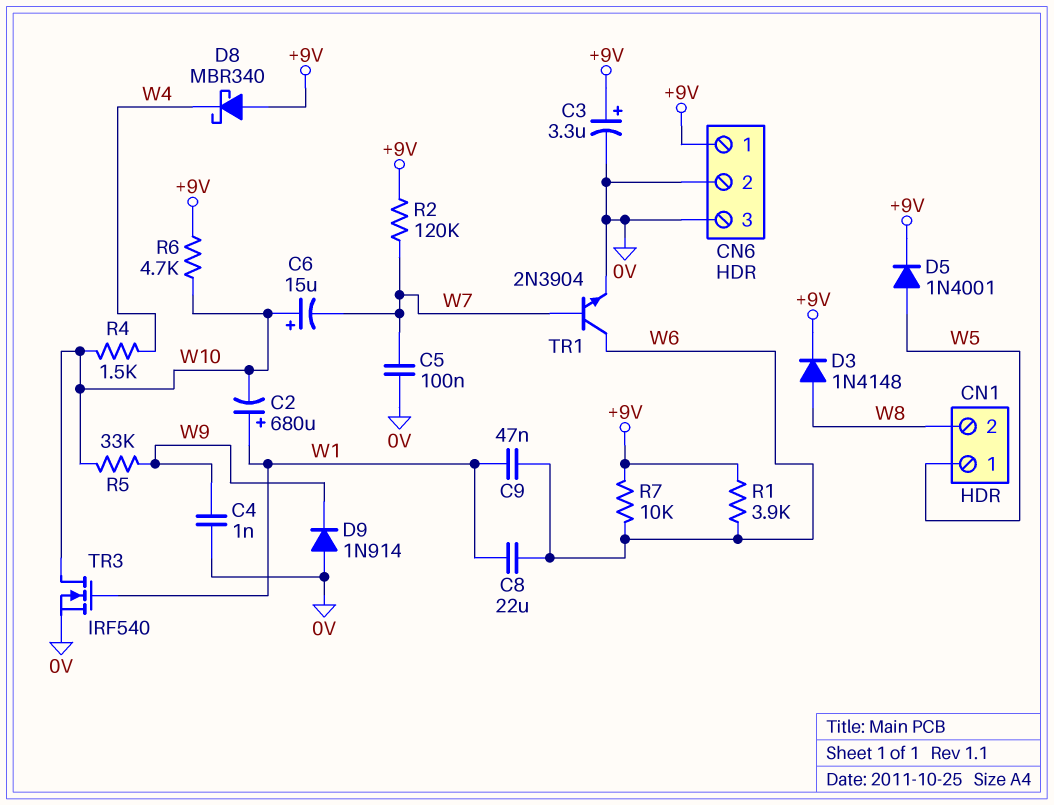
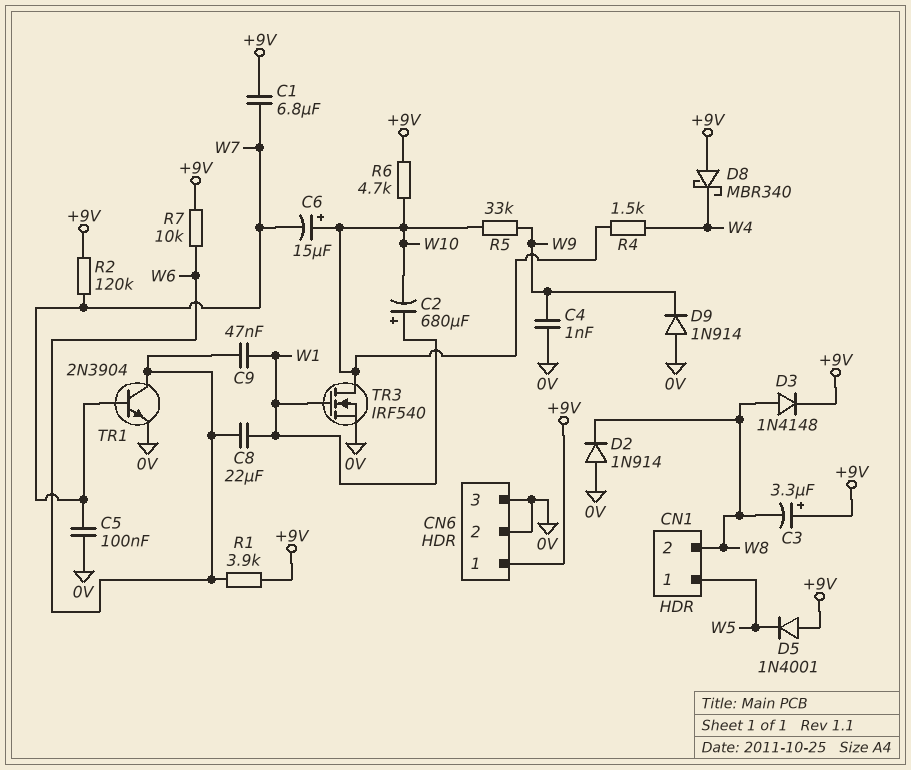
C1: none -> 6.8uF (+9V, W7)
C3: 3.3uF (plus +9V, minus 0V) -> 3.3uF (plus +9V, minus W8)
D2: none -> diode 1N914 (A 0V, K W8)
D5: diode 1N4001 (A W5, K +9V) -> diode 1N4001 (A +9V, K W5)

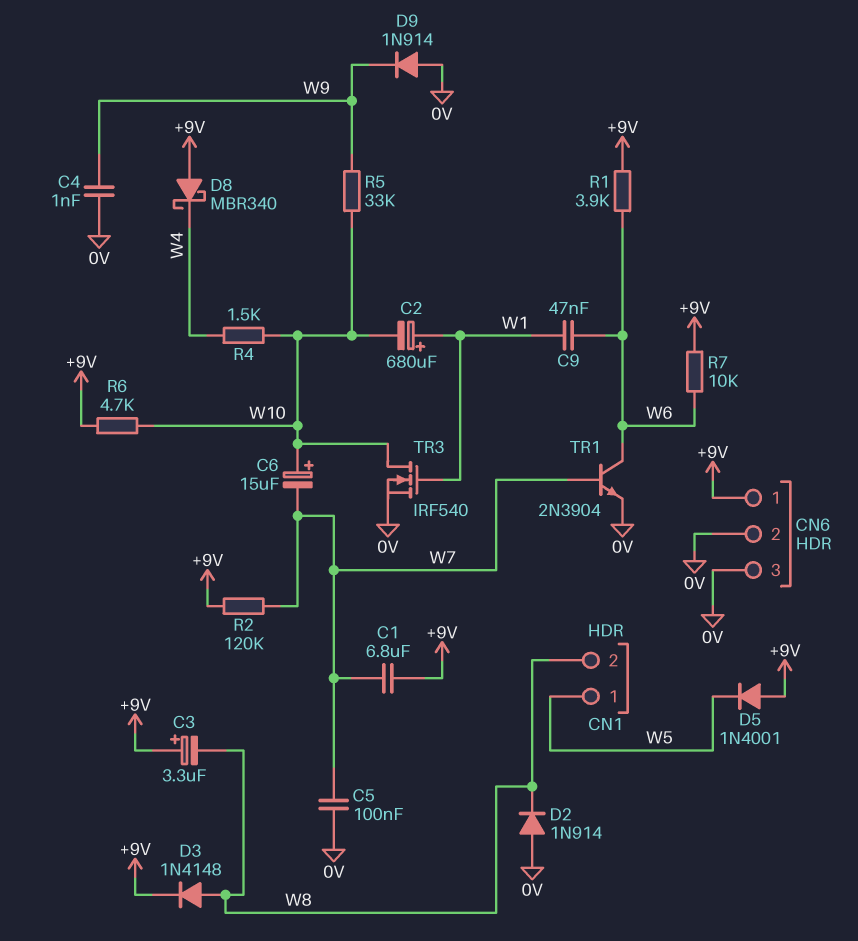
C8: 22uF (W1, W6) -> none

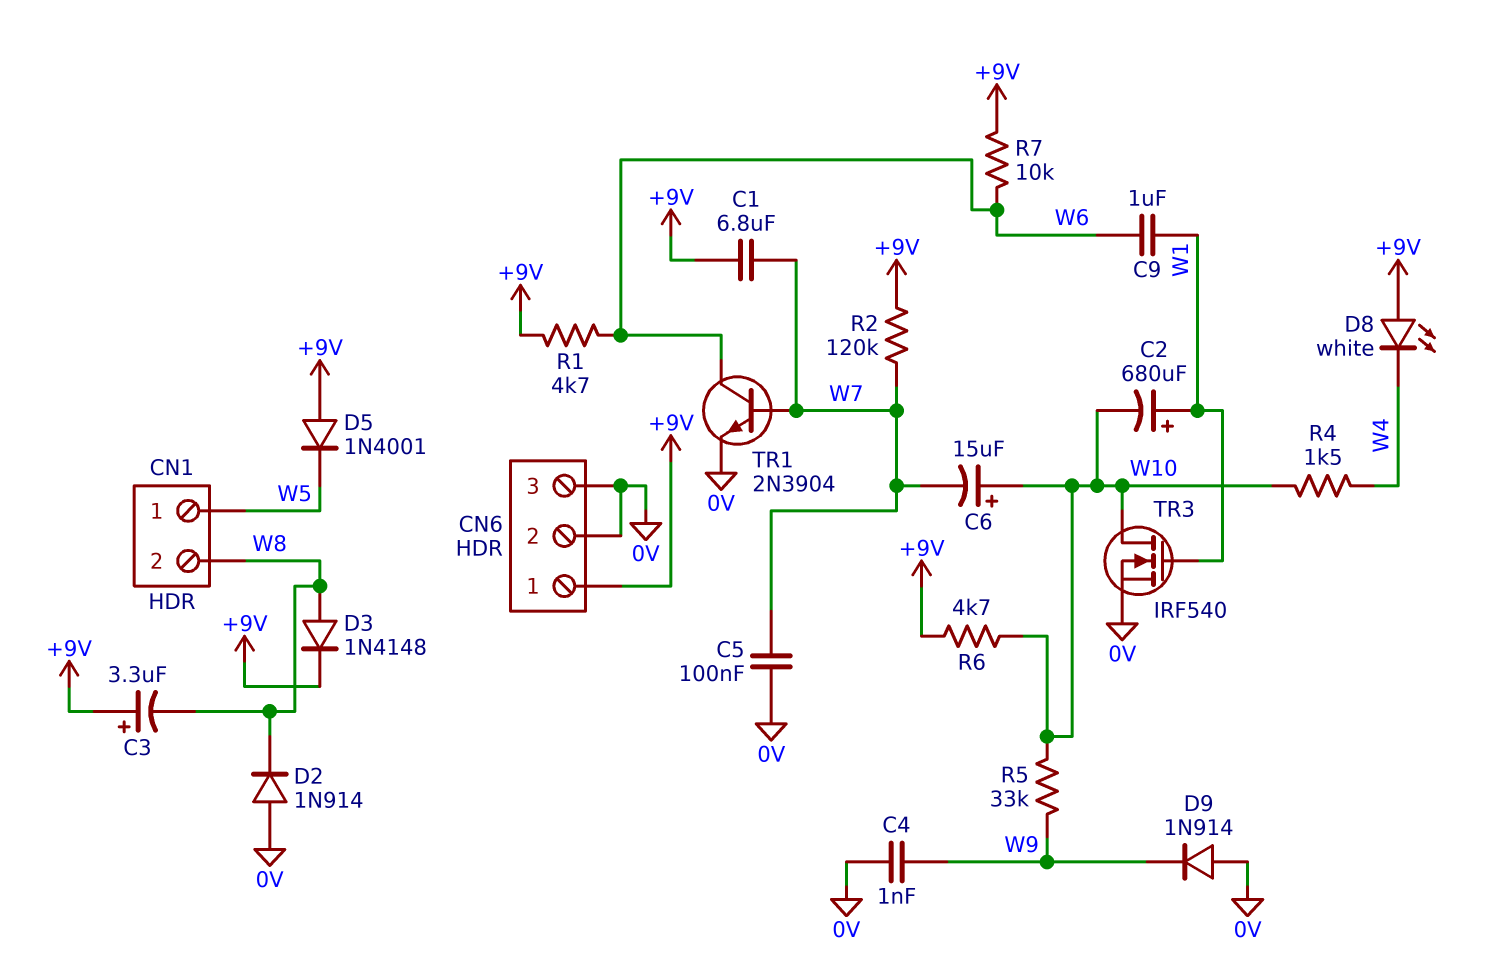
C9: 47nF (W1, W6) -> 1uF (W1, W6)
D8: schottky MBR340 (A +9V, K W4) -> LED white (A +9V, K W4)
R1: 3.9k (+9V, W6) -> 4.7k (+9V, W6)

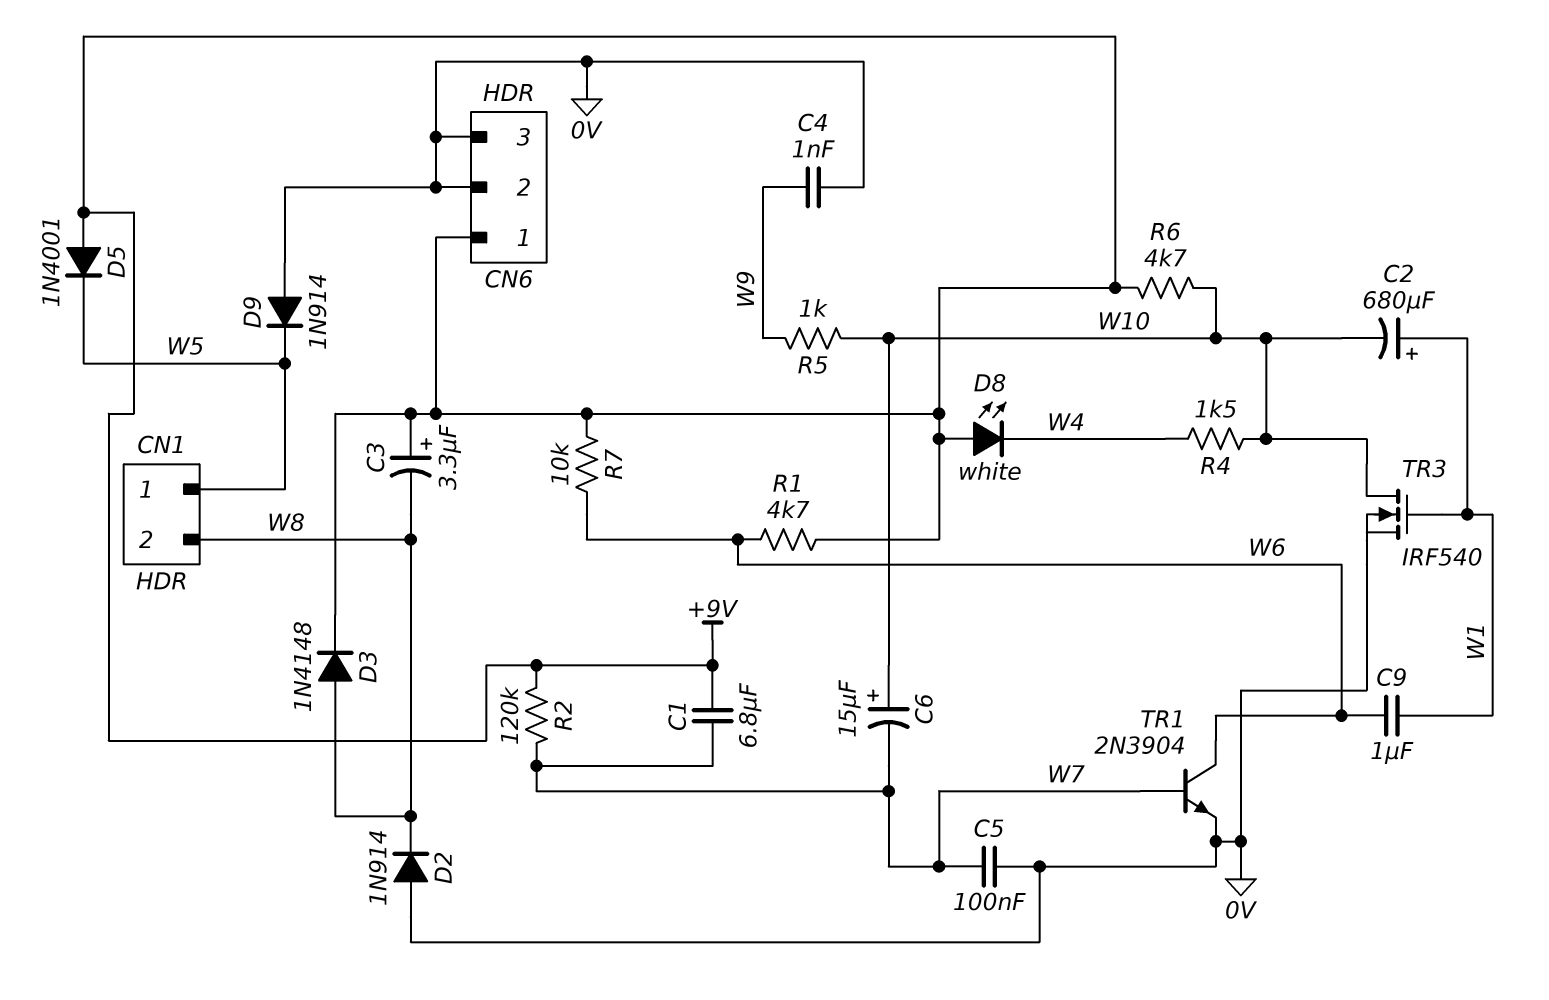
D9: diode 1N914 (A 0V, K W9) -> diode 1N914 (A 0V, K W5)
R5: 33k (W9, W10) -> 1k (W9, W10)

